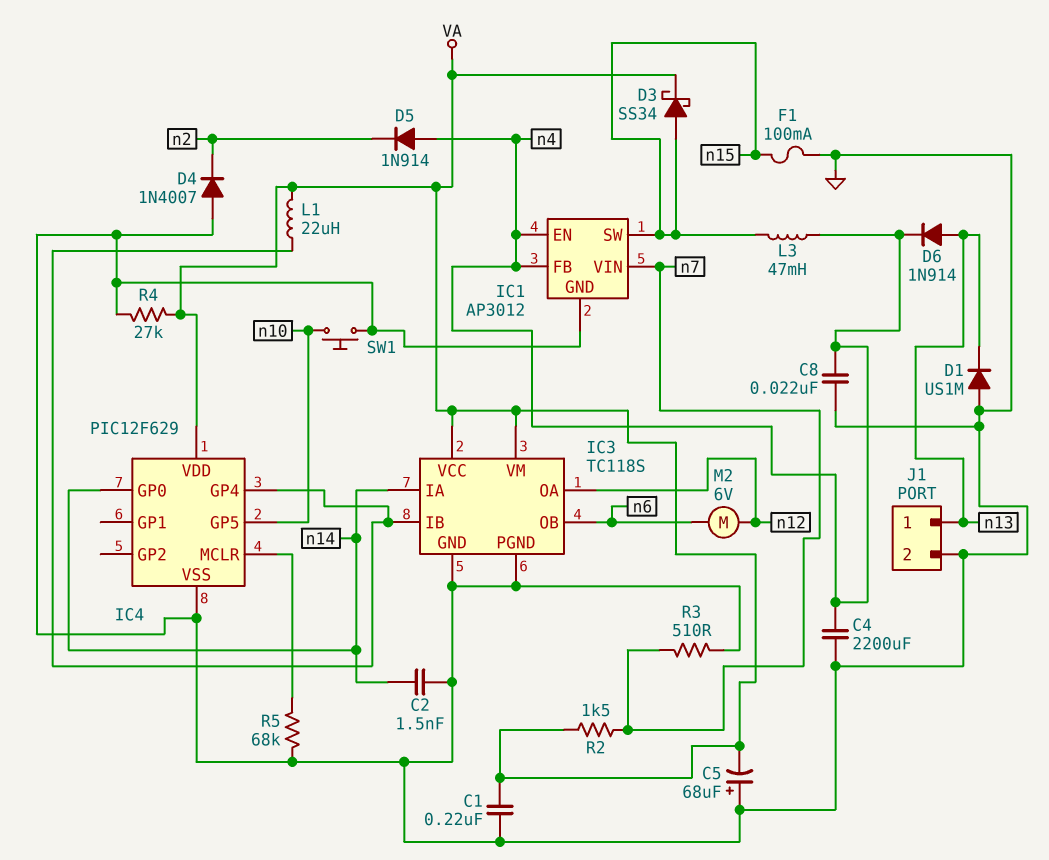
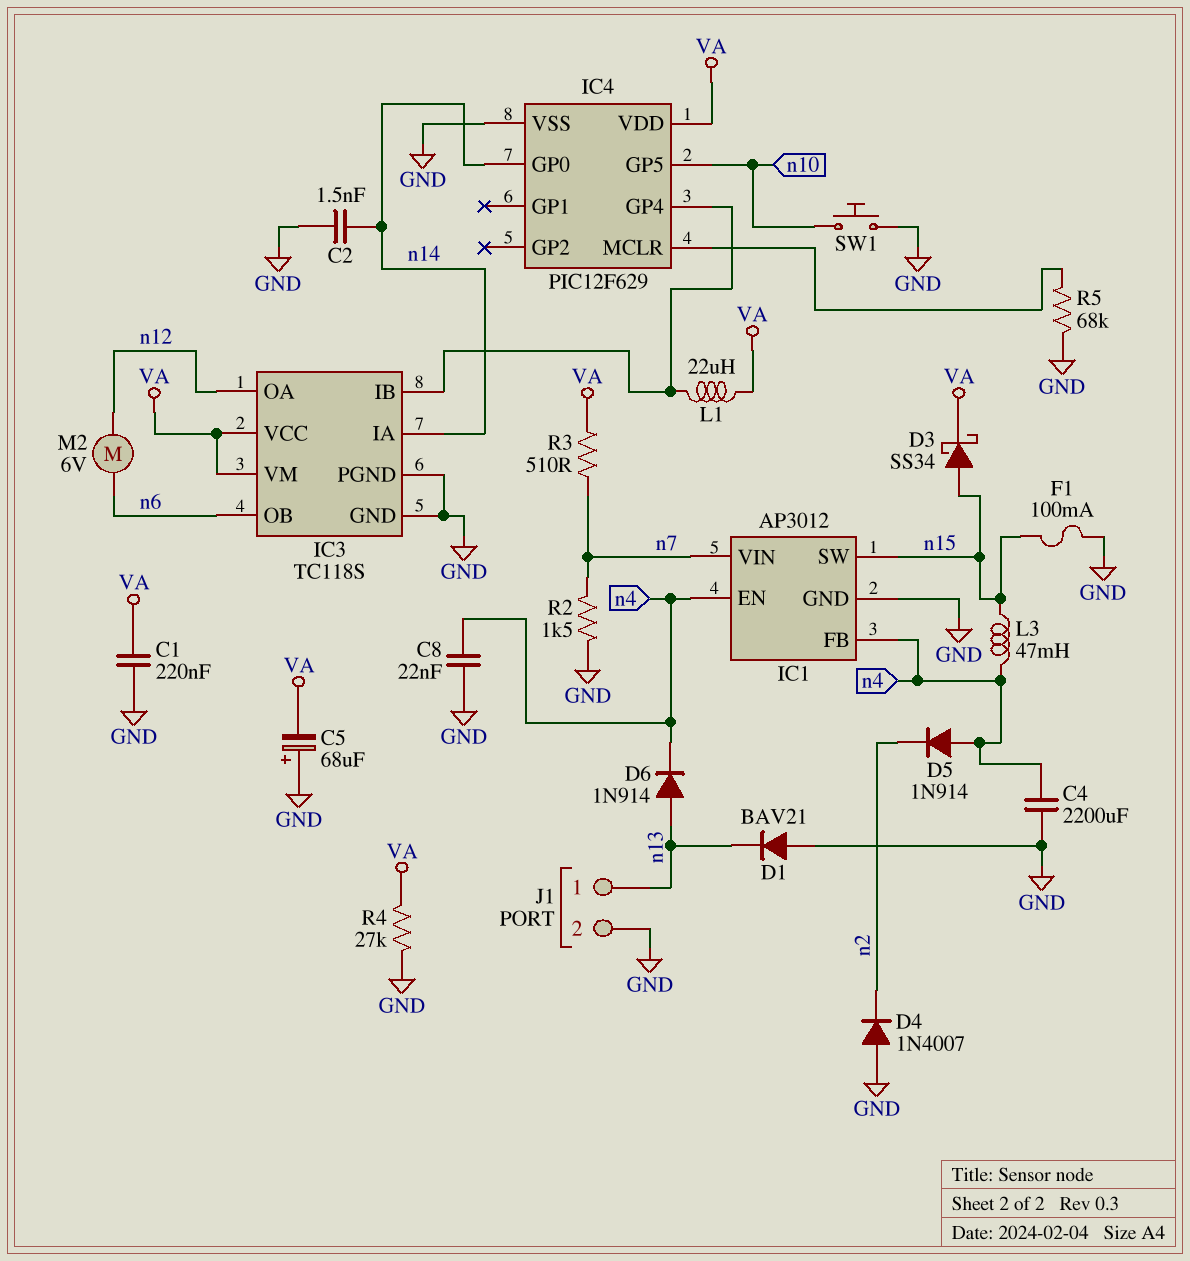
D1: diode US1M (A GND, K n13) -> diode BAV21 (A GND, K n13)
R2: 1.5k (VA, n7) -> 1.5k (GND, n7)
R3: 510 (GND, n7) -> 510 (VA, n7)

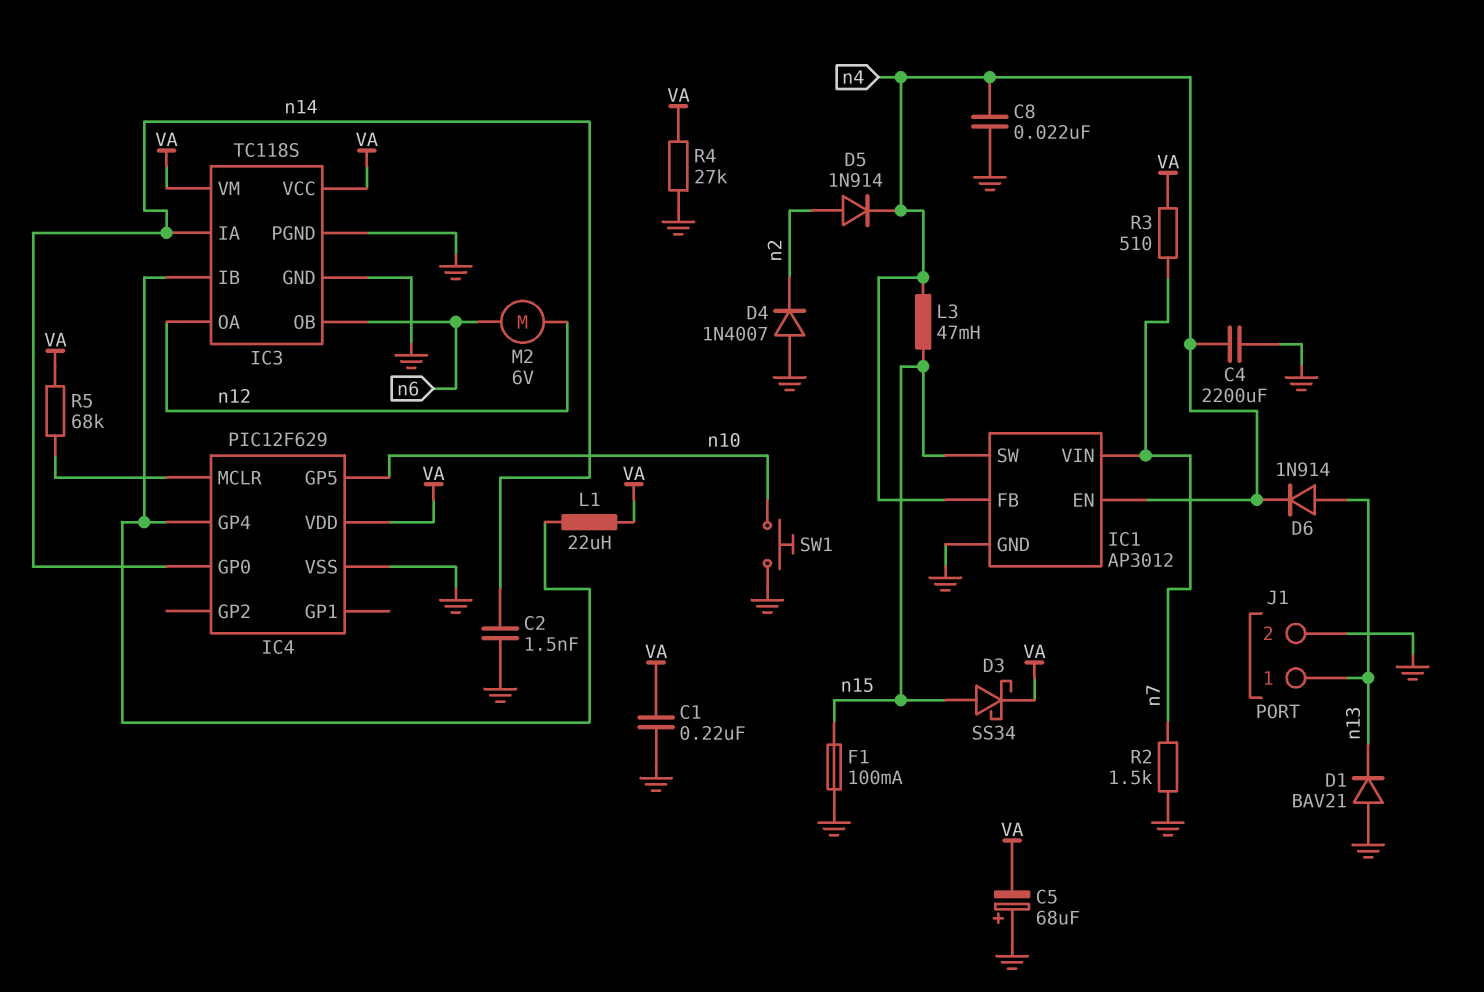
D5: diode 1N914 (A n4, K n2) -> diode 1N914 (A n2, K n4)
R5: 68k (GND, IC4/MCLR) -> 68k (IC4/MCLR, VA)

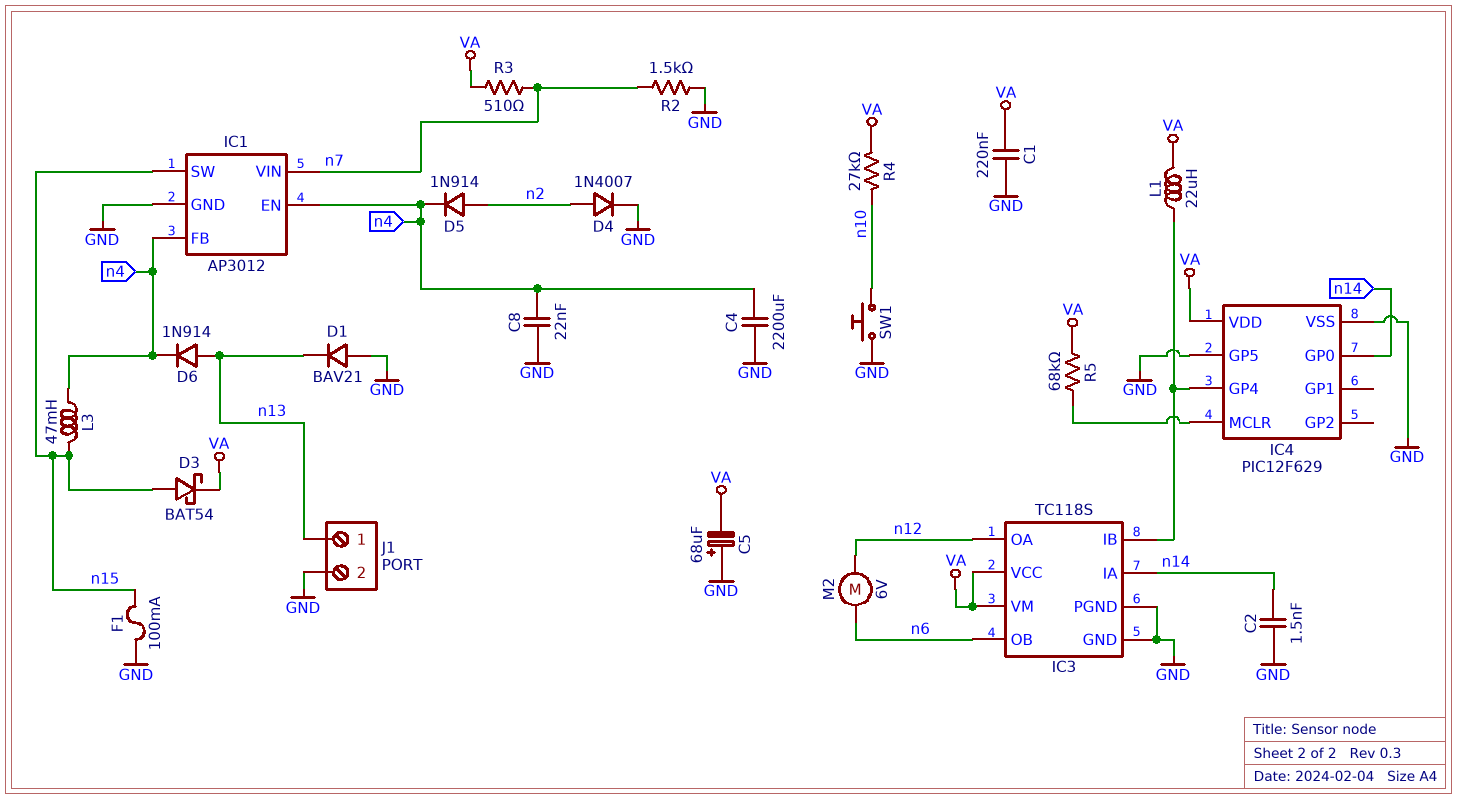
D3: schottky SS34 (A n15, K VA) -> schottky BAT54 (A n15, K VA)
D4: diode 1N4007 (A GND, K n2) -> diode 1N4007 (A n2, K GND)
IC4 pin GP5: n10 -> GND
R4: 27k (GND, VA) -> 27k (VA, n10)

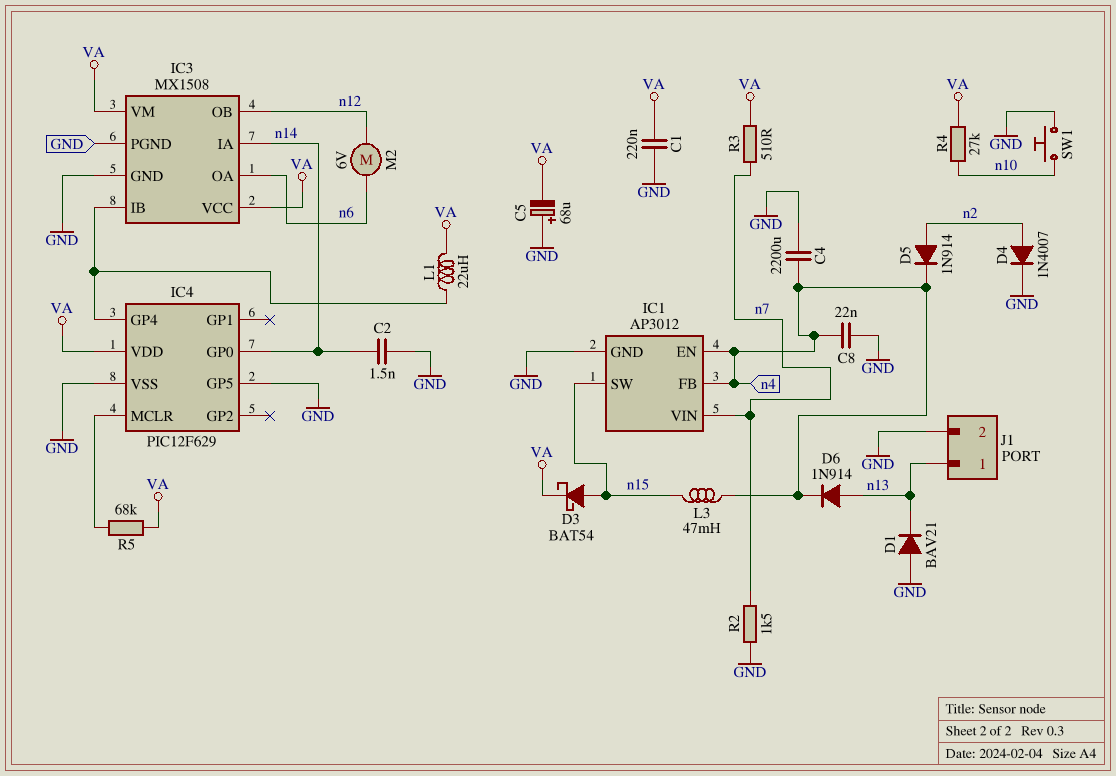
F1: 100mA (GND, n15) -> none
IC3: TC118S -> MX1508
IC3 pin OA: n12 -> n6
IC3 pin OB: n6 -> n12

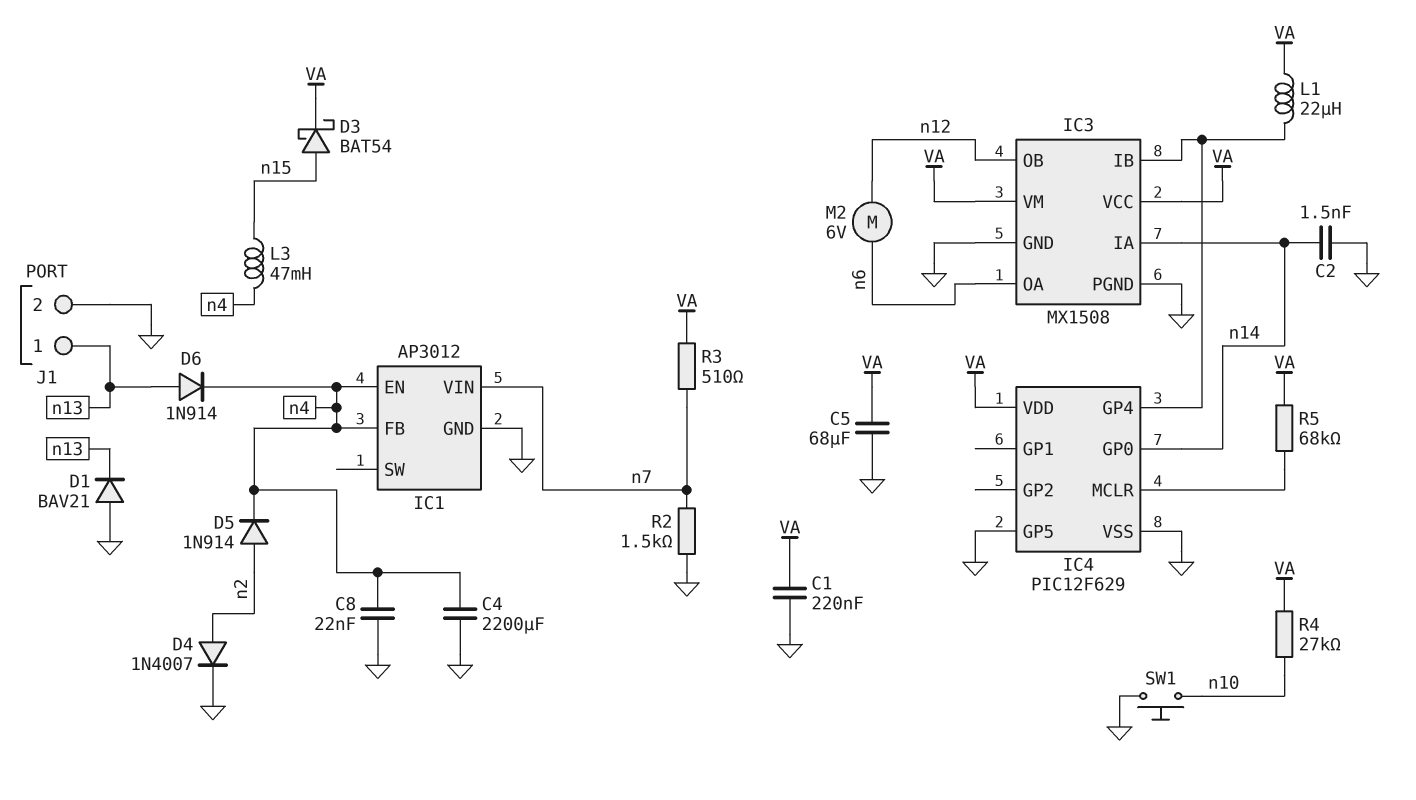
C5: 68uF (plus GND, minus VA) -> 68uF (GND, VA)
IC1 pin SW: n15 -> none

